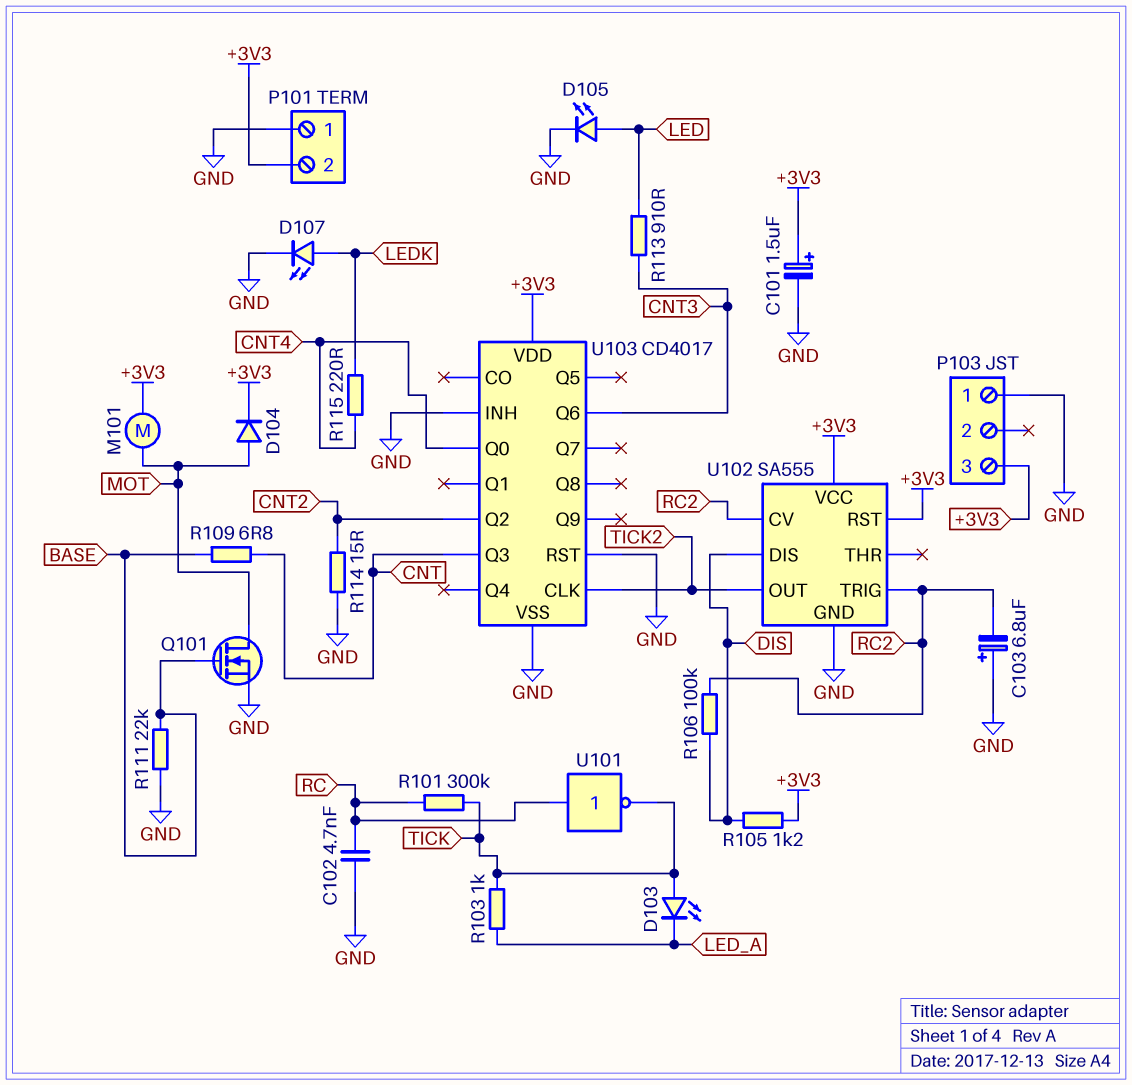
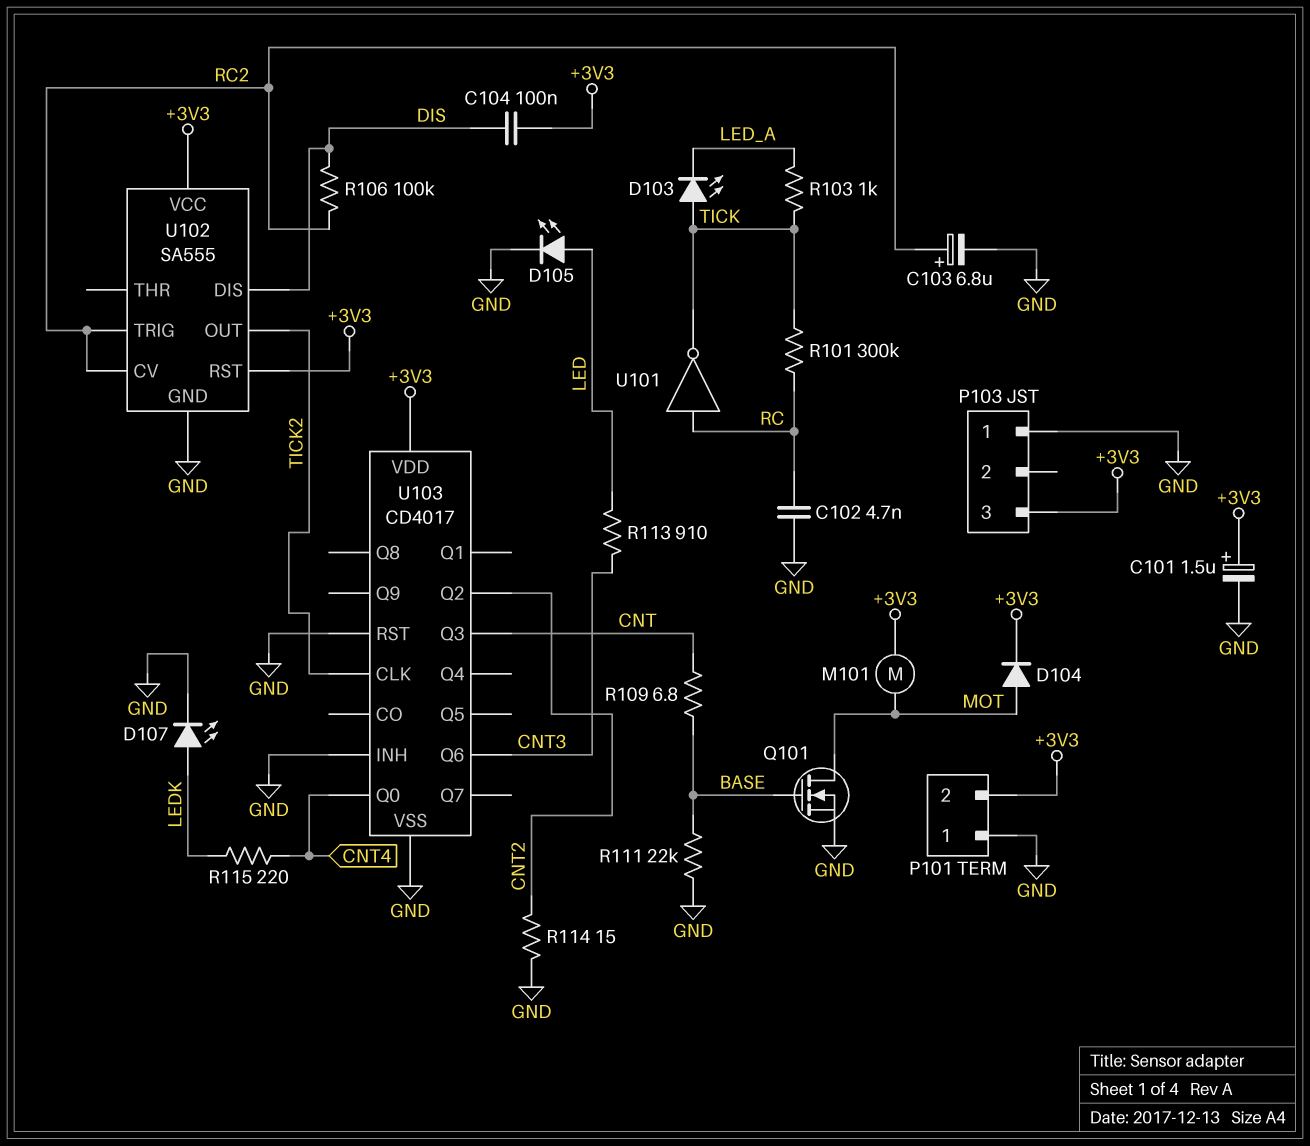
C103: 6.8uF (plus GND, minus RC2) -> 6.8uF (plus RC2, minus GND)
C104: none -> 100nF (+3V3, DIS)
R105: 1.2k (+3V3, DIS) -> none

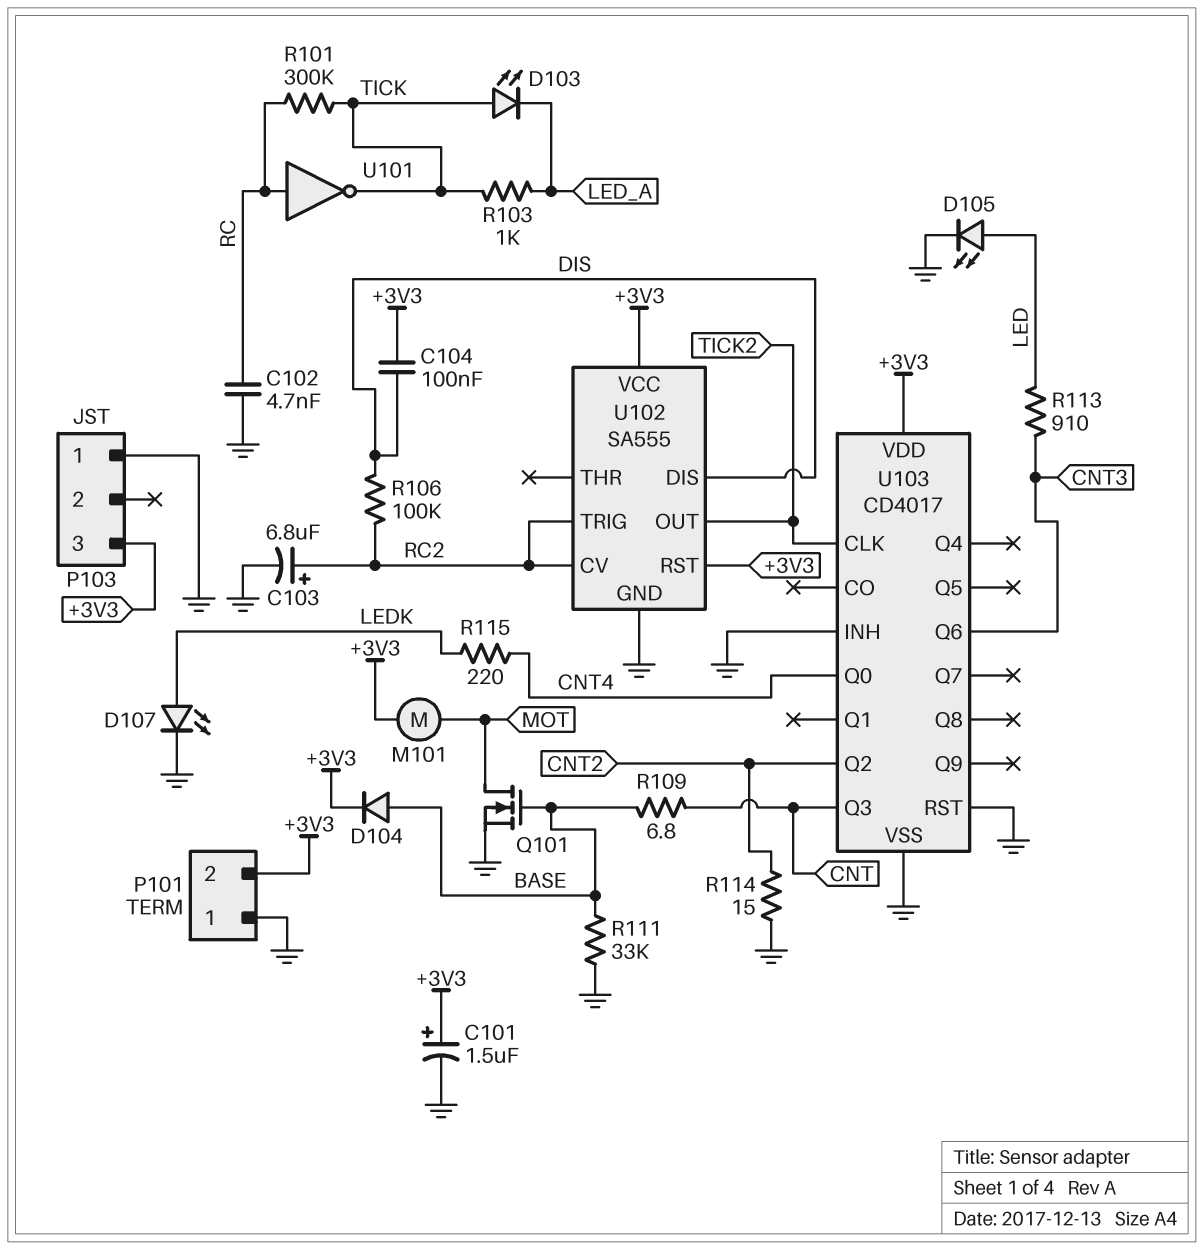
D104: diode (A MOT, K +3V3) -> diode (A BASE, K +3V3)
R111: 22k (BASE, GND) -> 33k (BASE, GND)

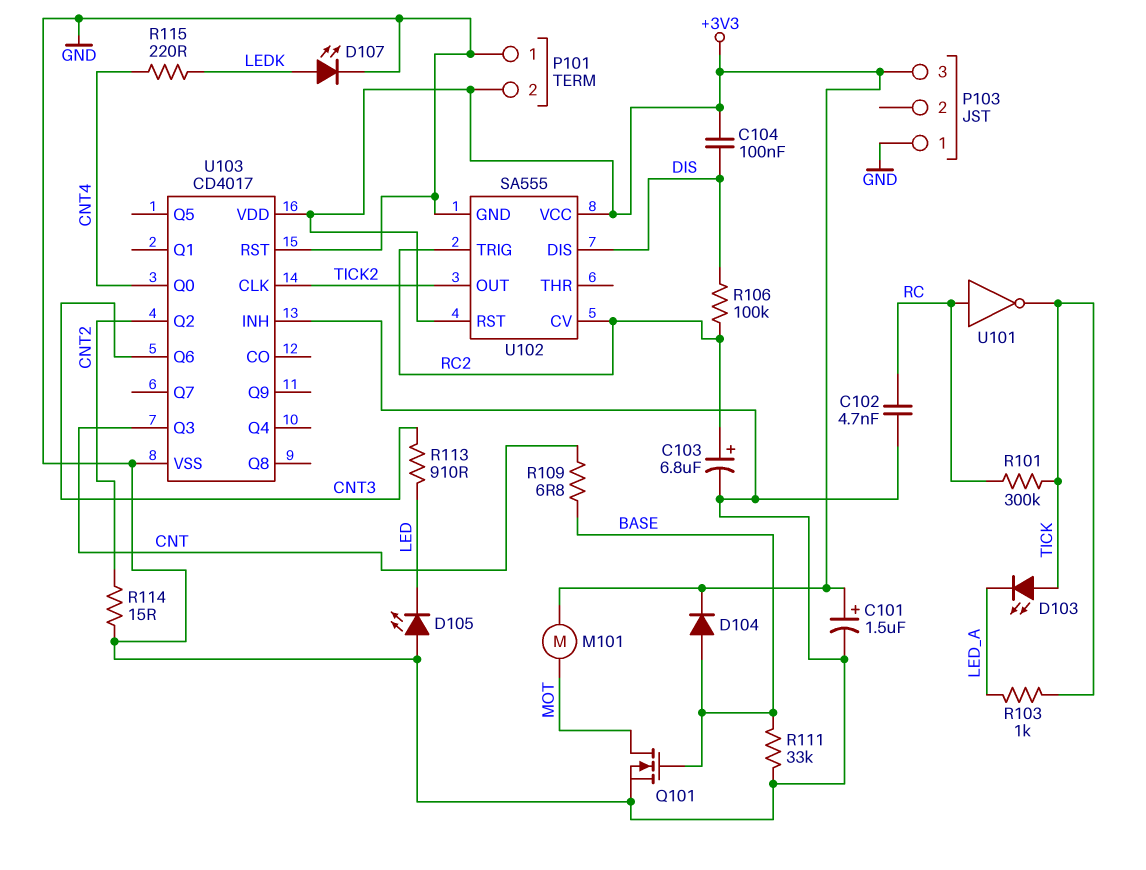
D105: LED (A LED, K GND) -> LED (A GND, K LED)

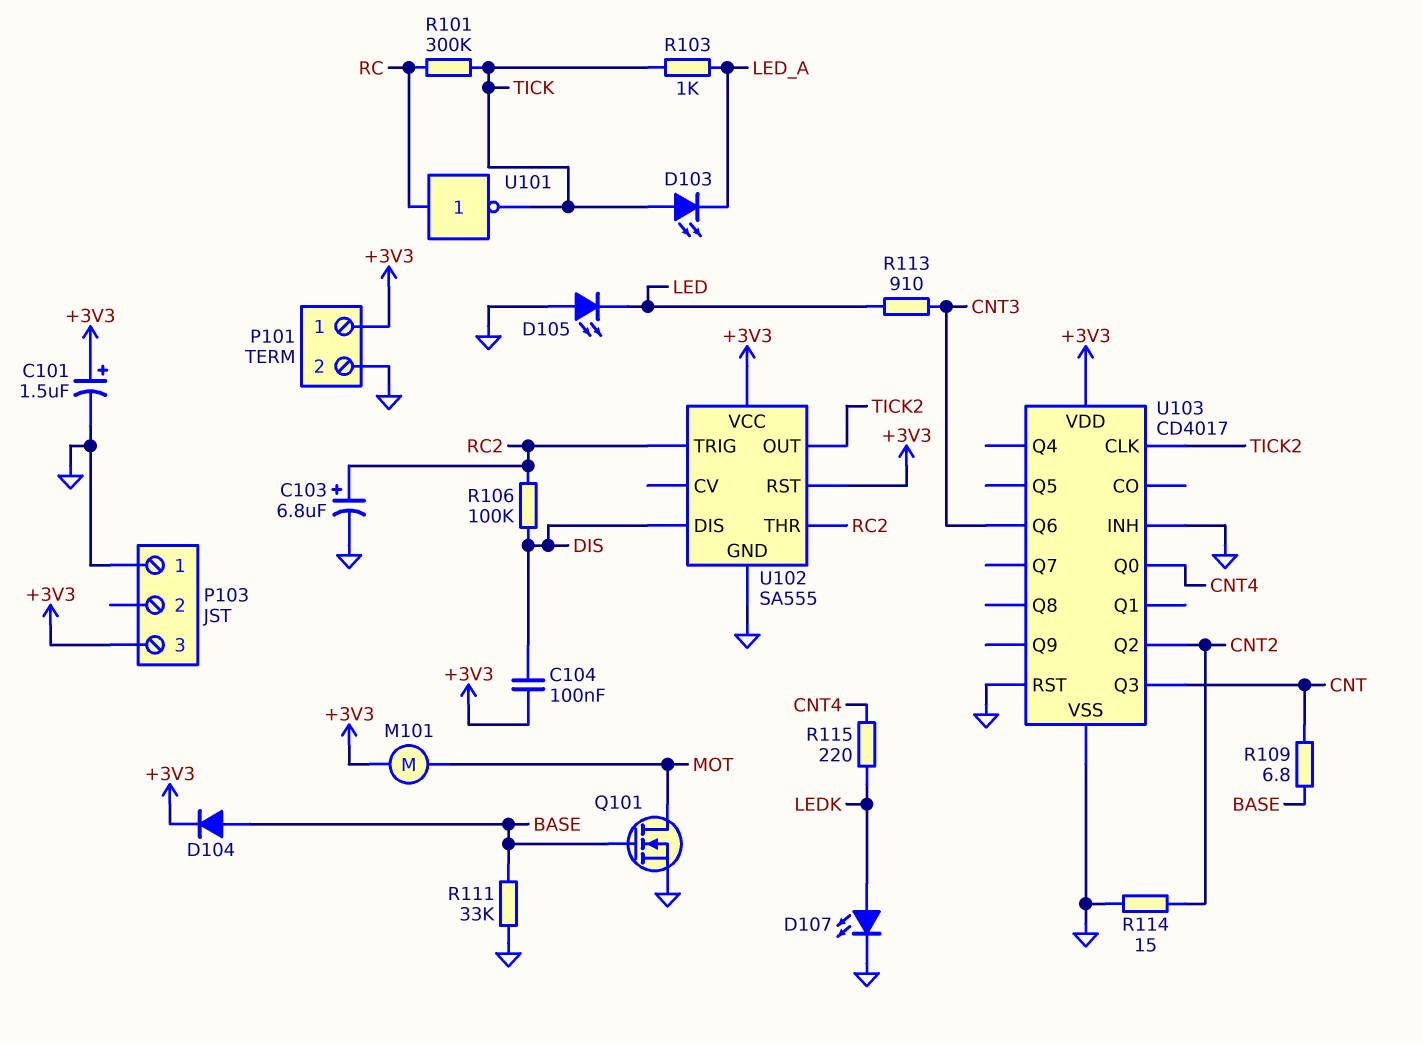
C102: 4.7nF (GND, RC) -> none
P101 pin 1: GND -> +3V3
P101 pin 2: +3V3 -> GND
U102 pin CV: RC2 -> none
U102 pin THR: none -> RC2

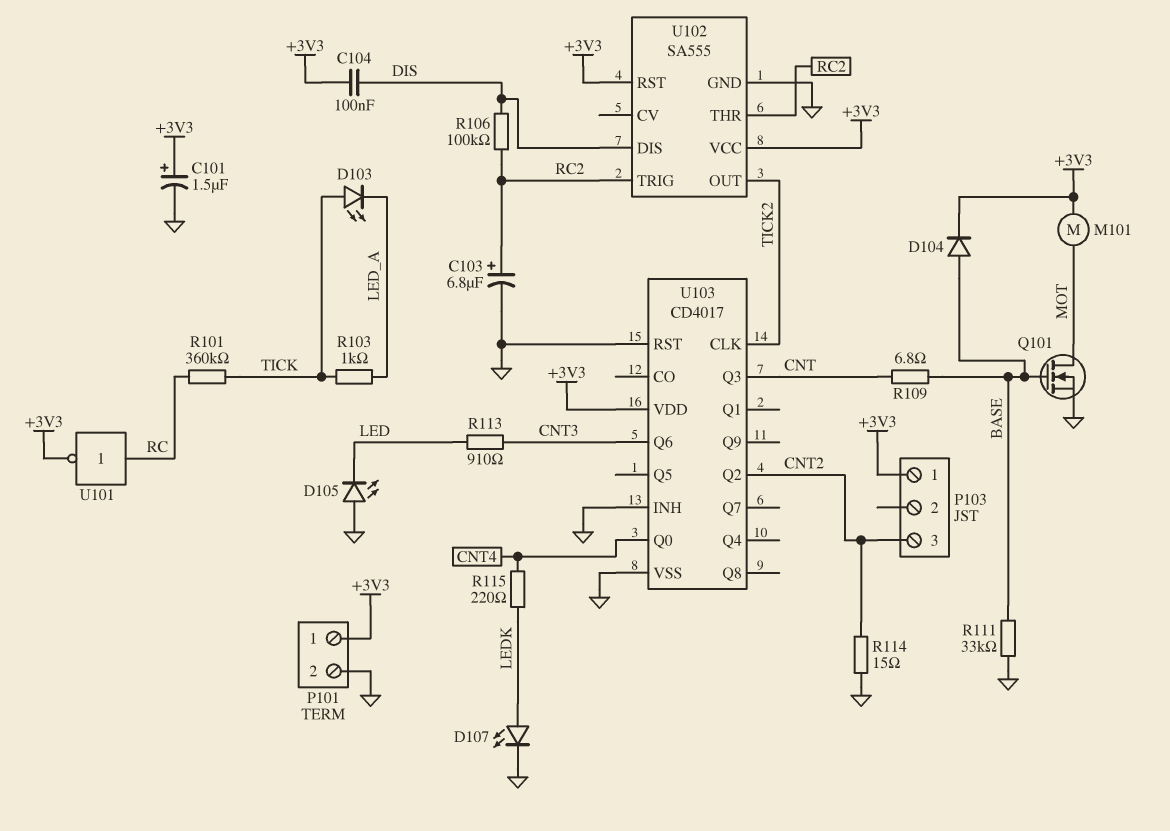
P103 pin 1: GND -> +3V3
P103 pin 3: +3V3 -> CNT2
R101: 300k (RC, TICK) -> 360k (RC, TICK)
U101: NOT (in RC, out TICK) -> NOT (in RC, out +3V3)

